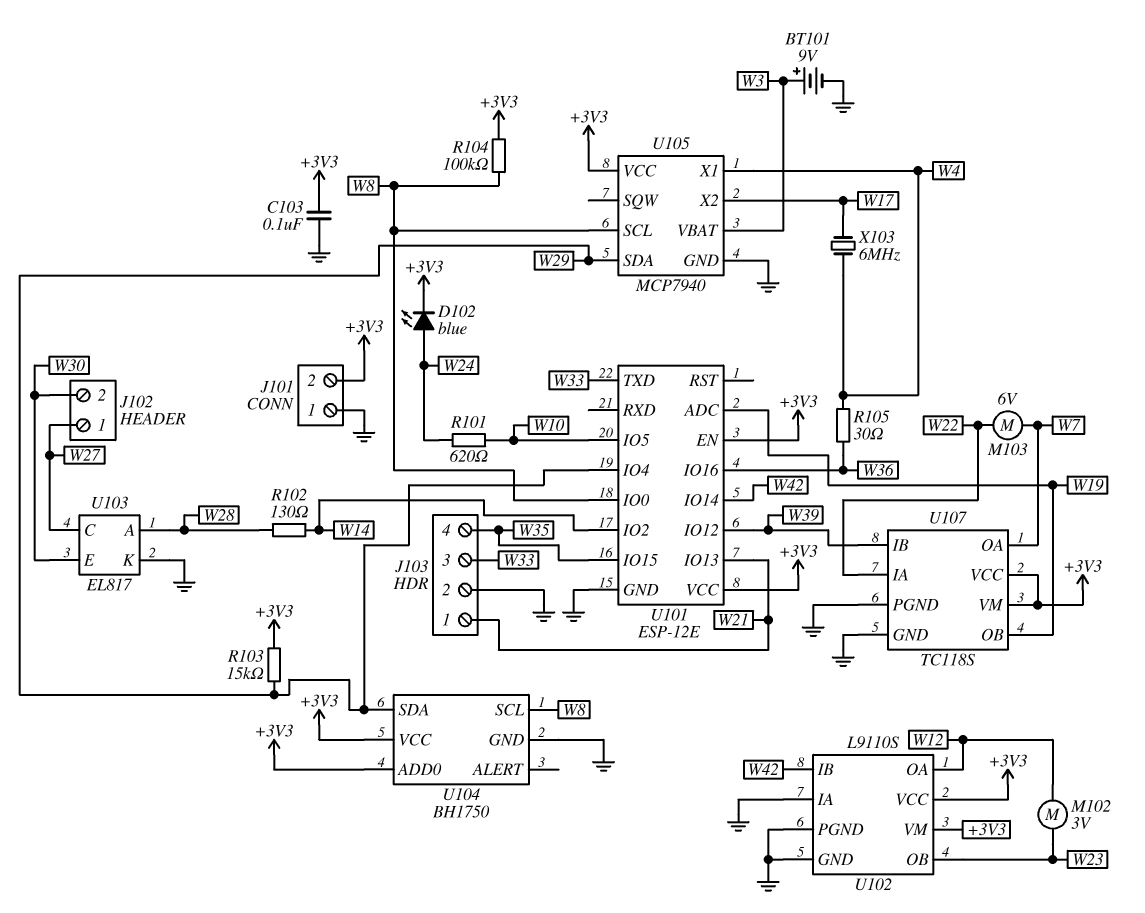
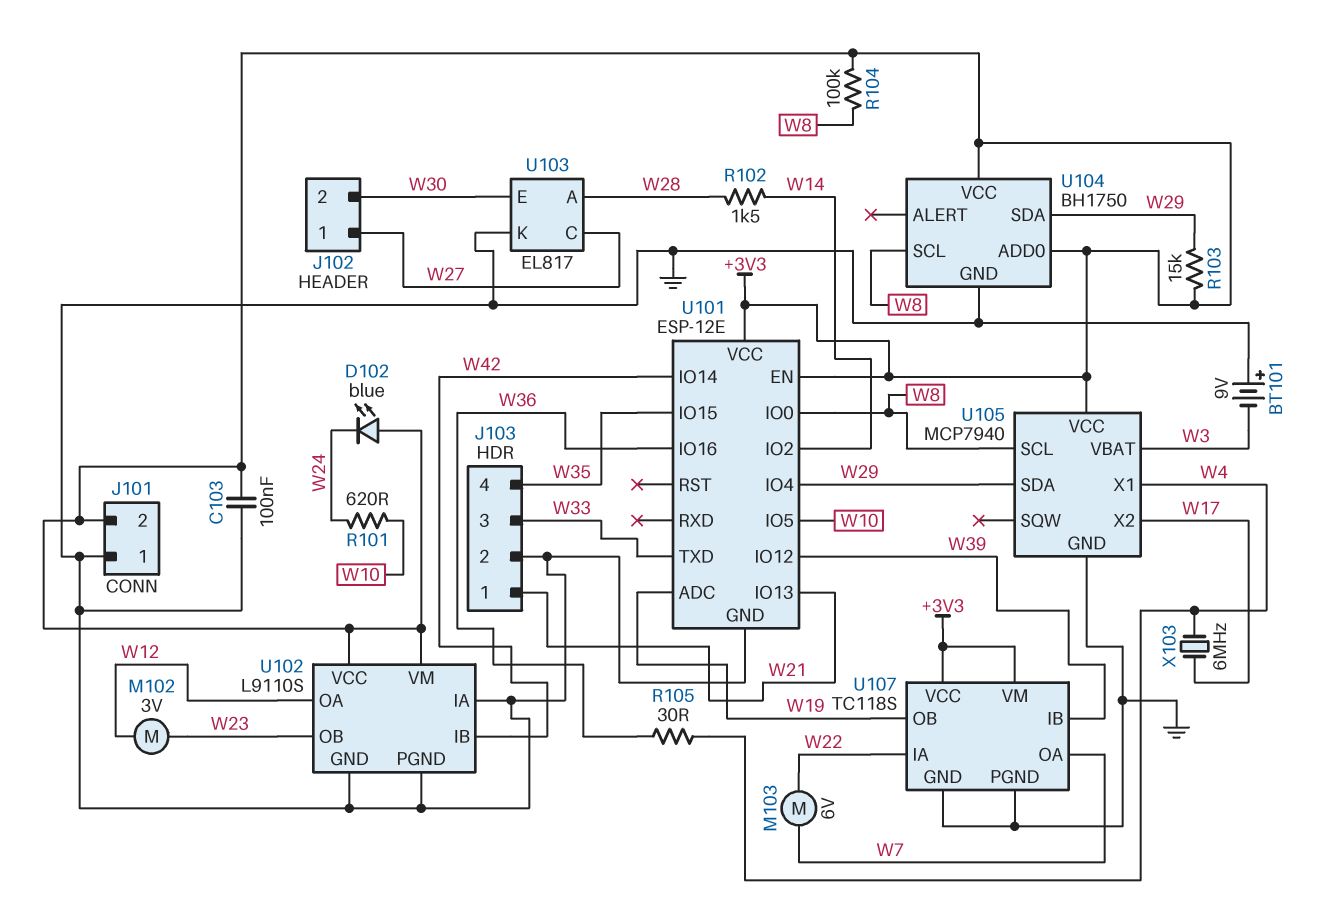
BT101: 9V (plus W3, minus GND) -> 9V (plus GND, minus W3)
D102: LED blue (A W24, K +3V3) -> LED blue (A +3V3, K W24)
R102: 130 (W14, W28) -> 1.5k (W14, W28)

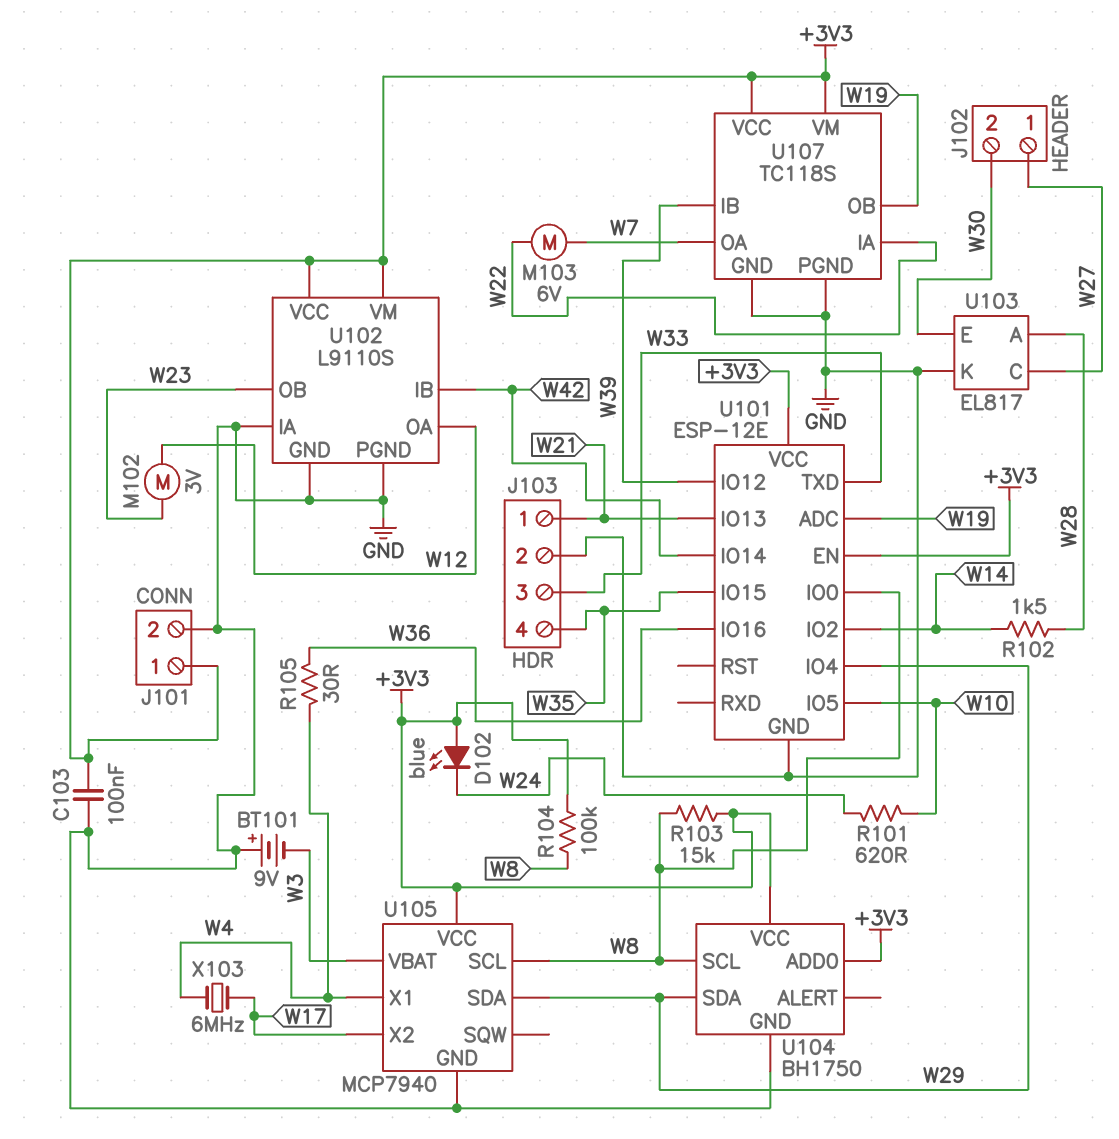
J101 pin 1: GND -> +3V3
J101 pin 2: +3V3 -> GND
R103: 15k (+3V3, W29) -> 15k (+3V3, W8)

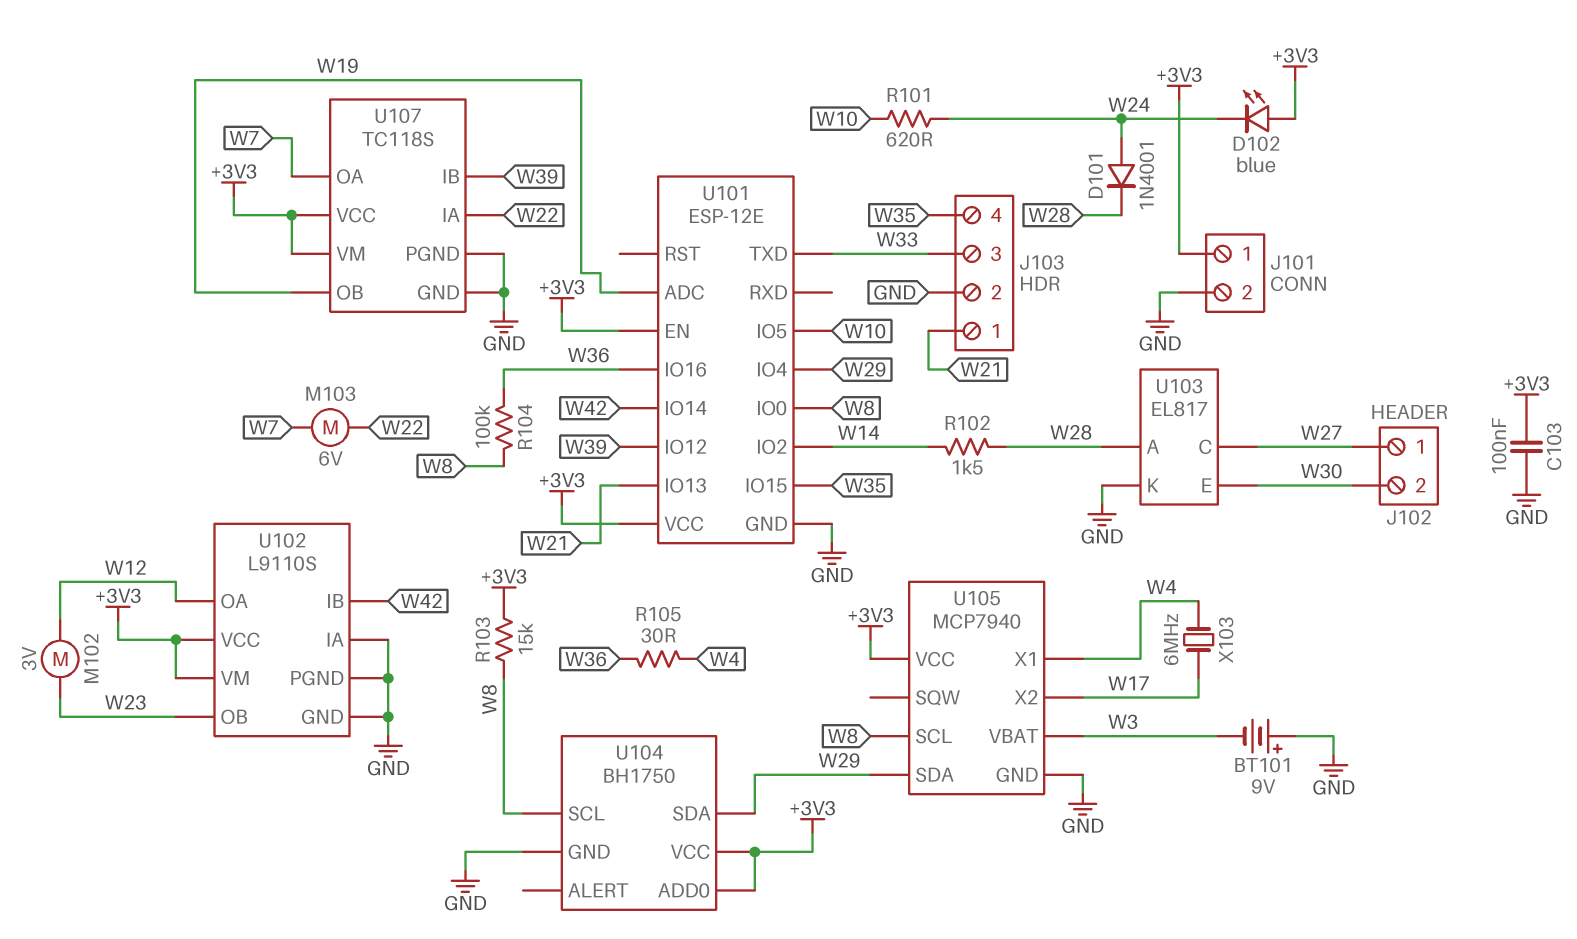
D101: none -> diode 1N4001 (A W24, K W28)
R104: 100k (+3V3, W8) -> 100k (W8, W36)

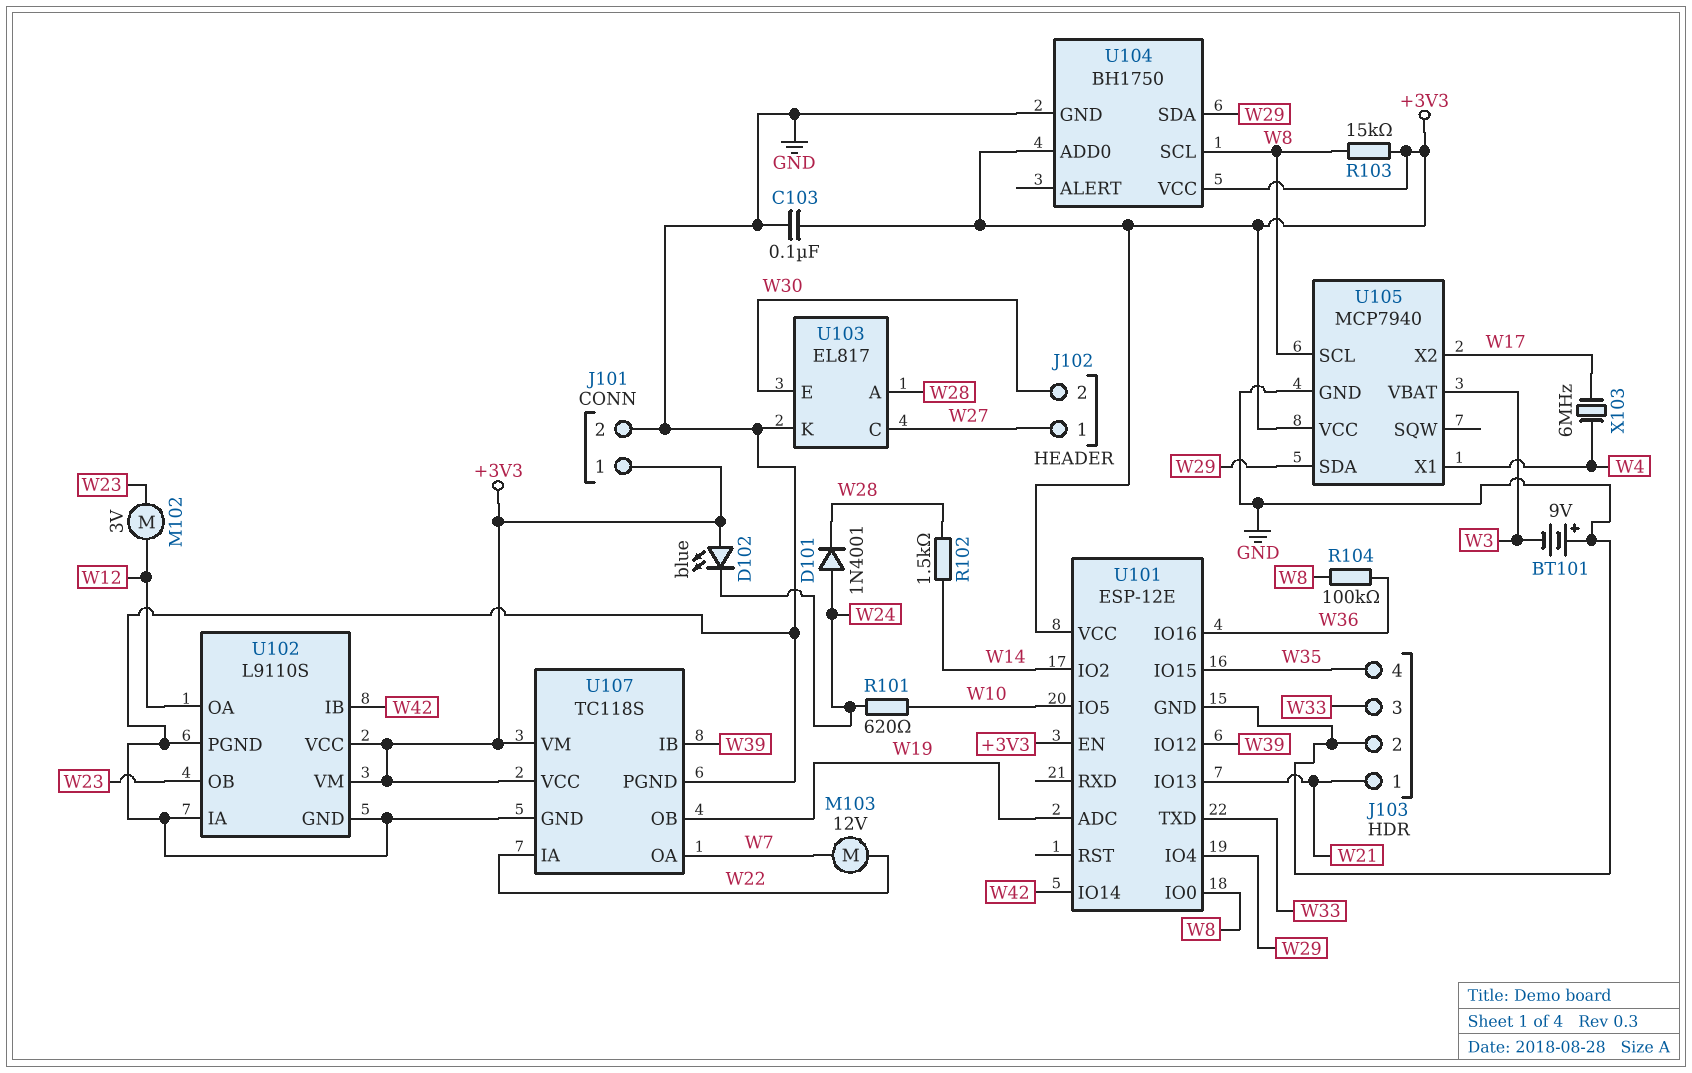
M103: motor 6V (W7, W22) -> motor 12V (W7, W22)
R105: 30 (W4, W36) -> none

